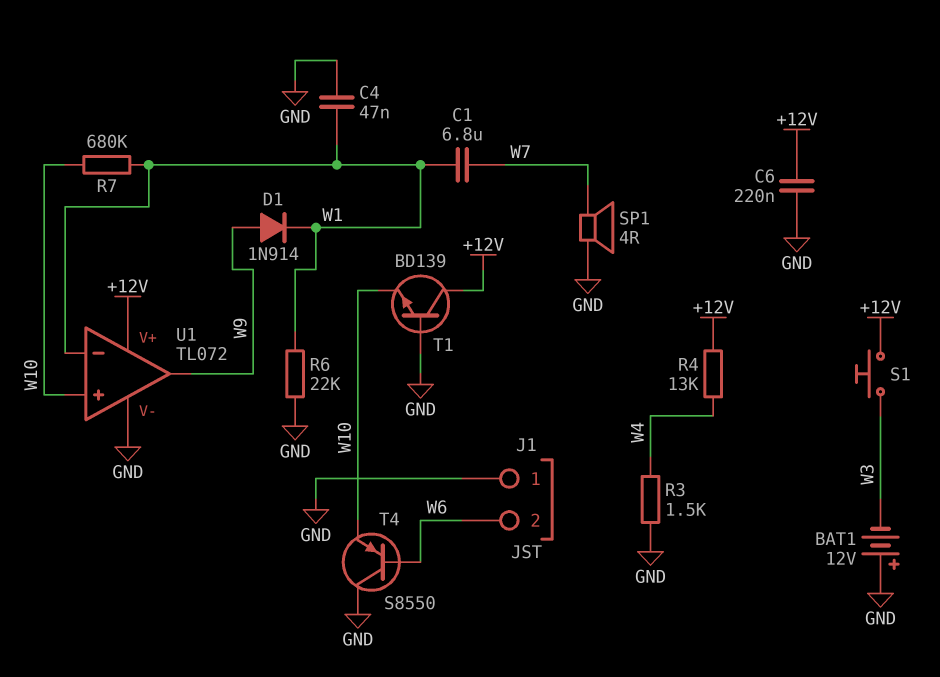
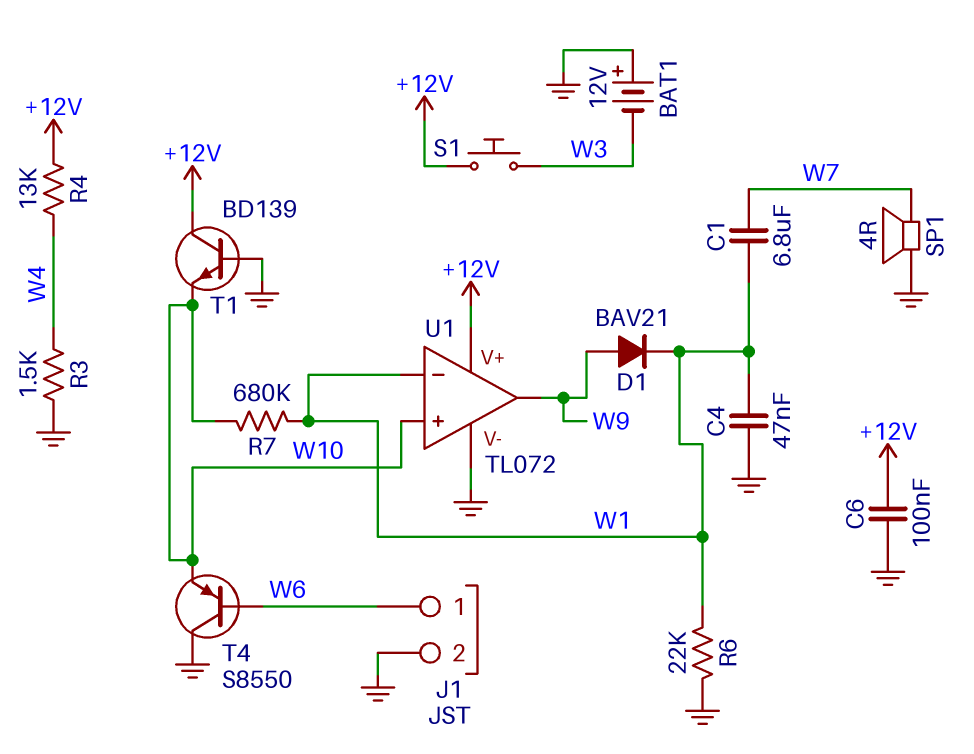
C6: 220nF (+12V, GND) -> 100nF (+12V, GND)
D1: diode 1N914 (A W9, K W1) -> diode BAV21 (A W9, K W1)
J1 pin 1: GND -> W6
J1 pin 2: W6 -> GND

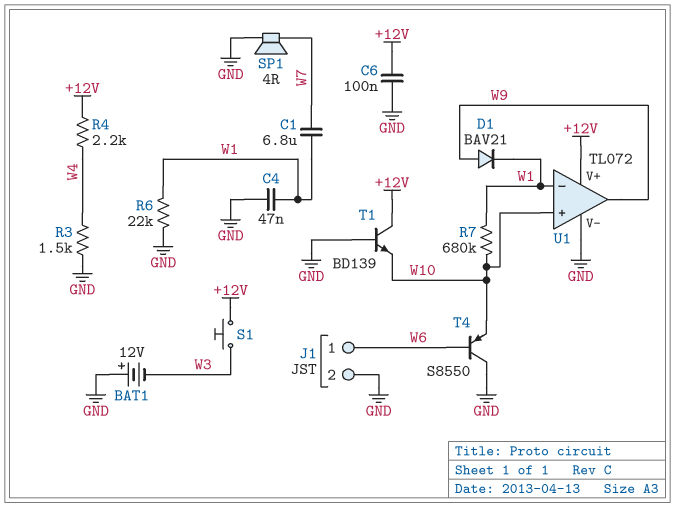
R4: 13k (+12V, W4) -> 2.2k (+12V, W4)

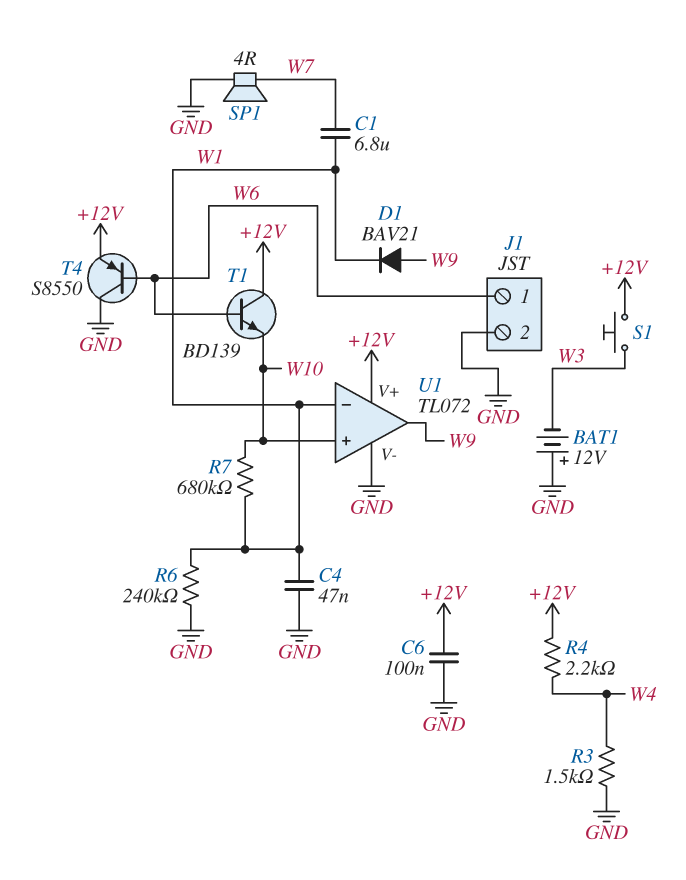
R6: 22k (GND, W1) -> 240k (GND, W1)
T1: NPN BD139 (B GND, C +12V, E W10) -> NPN BD139 (B W6, C +12V, E W10)
T4: PNP S8550 (B W6, C GND, E W10) -> PNP S8550 (B W6, C GND, E +12V)

